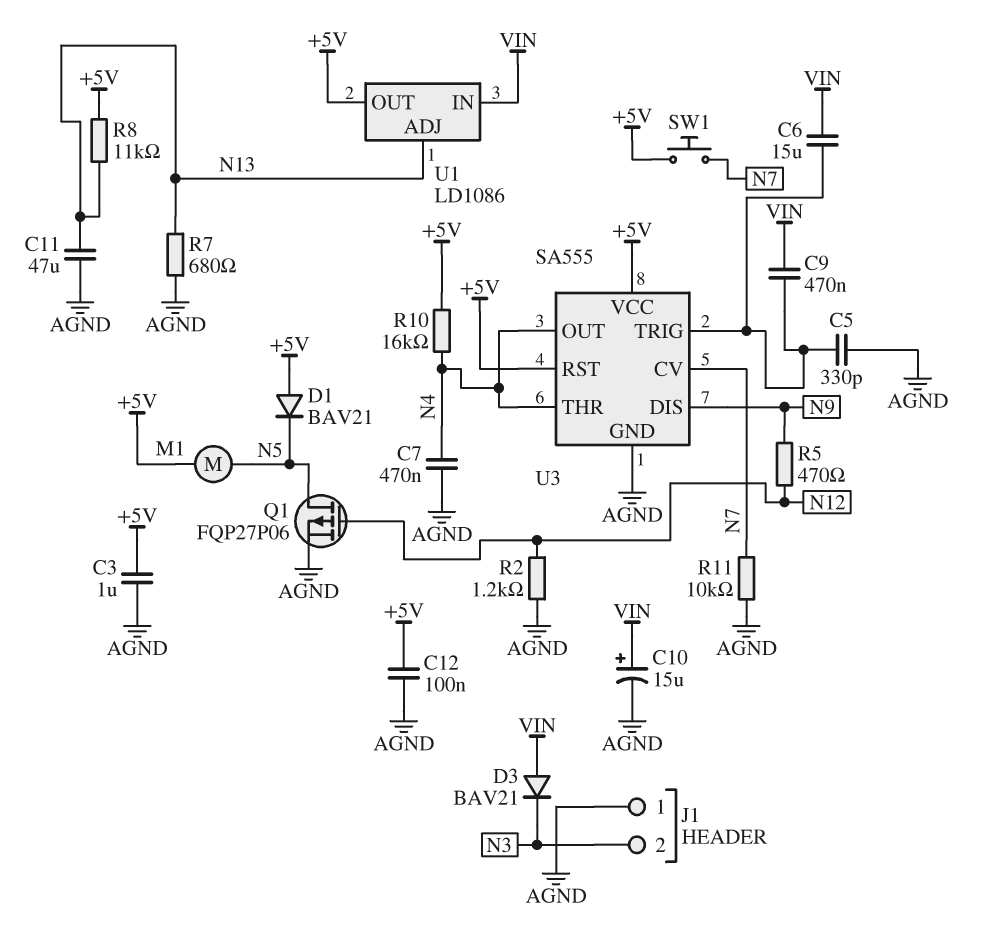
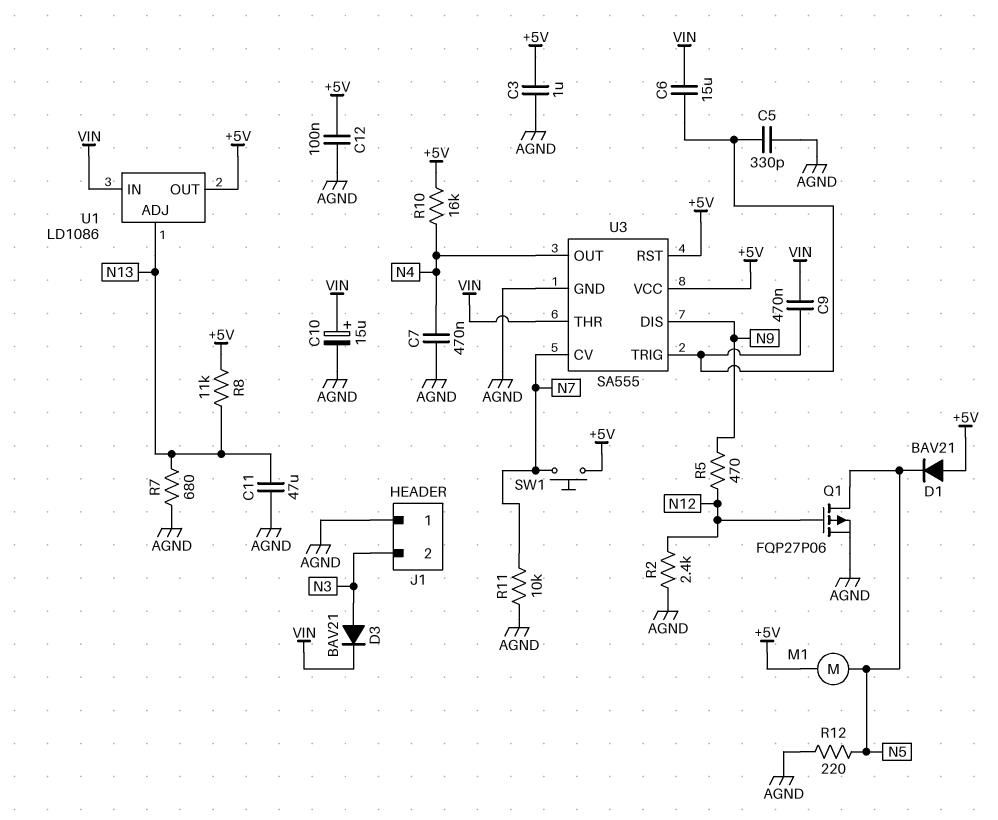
D3: diode BAV21 (A VIN, K N3) -> diode BAV21 (A N3, K VIN)
R2: 1.2k (AGND, N12) -> 2.4k (AGND, N12)
R12: none -> 220 (AGND, N5)
U3 pin THR: N4 -> VIN

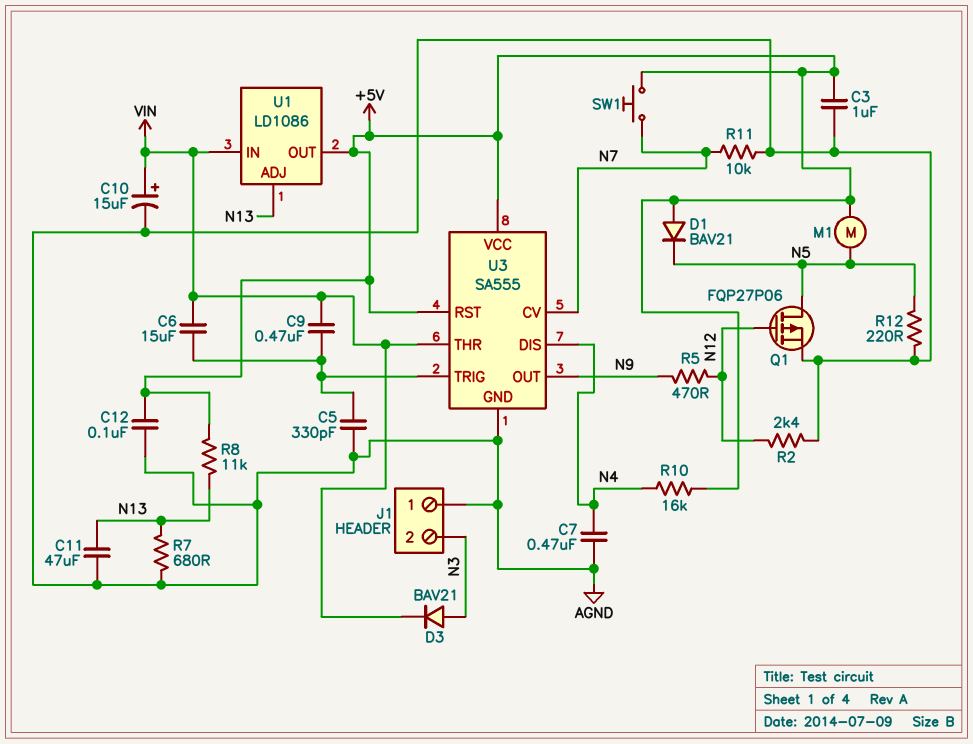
U3 pin DIS: N9 -> N4
U3 pin OUT: N4 -> N9

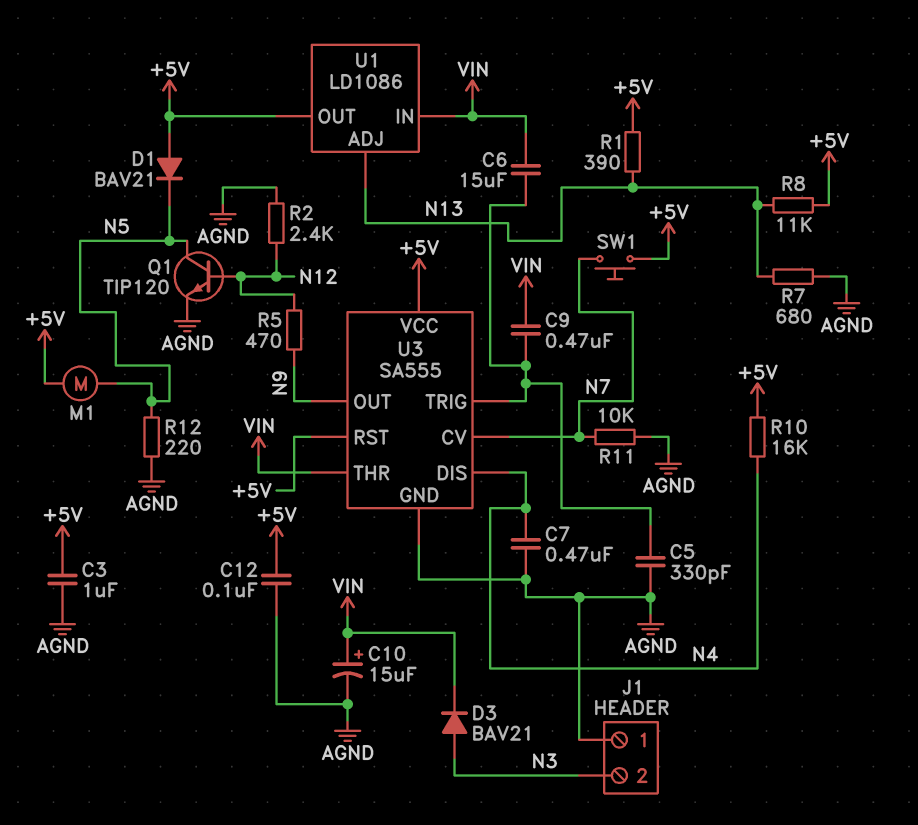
C11: 47uF (AGND, N13) -> none
Q1: PMOS FQP27P06 (G N12, D N5, S AGND) -> NPN TIP120 (B N12, C N5, E AGND)
R1: none -> 390 (+5V, N13)

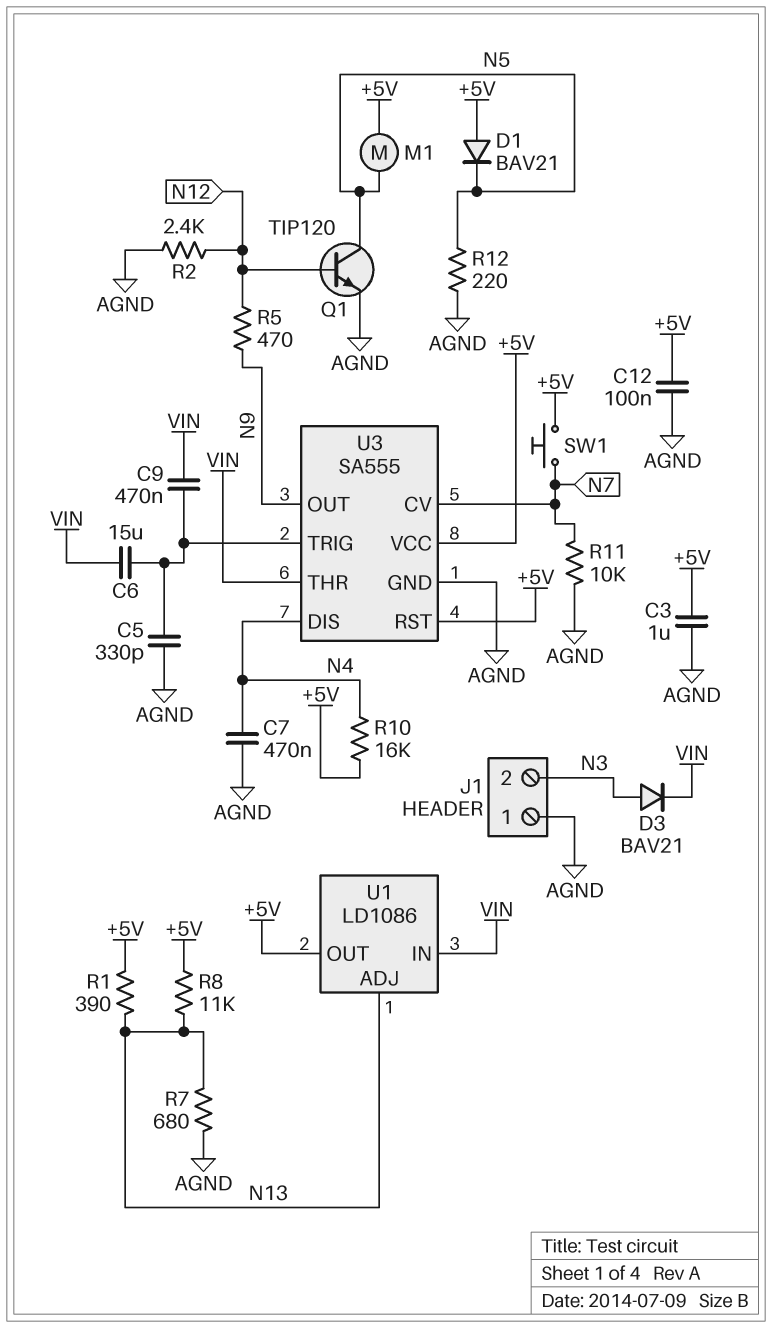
C10: 15uF (plus VIN, minus AGND) -> none

